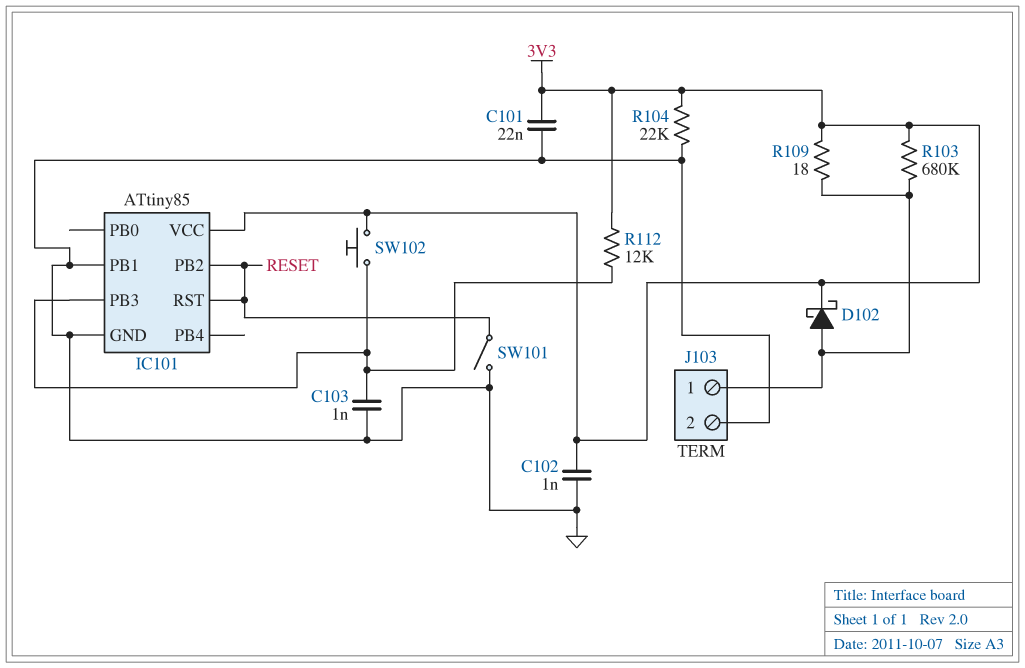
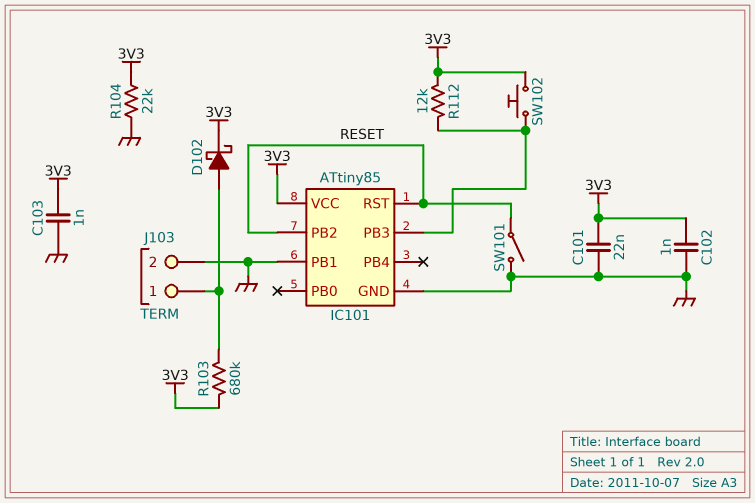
C103: 1nF (GND, IC101/PB3) -> 1nF (3V3, GND)
R109: 18 (3V3, J103/1) -> none

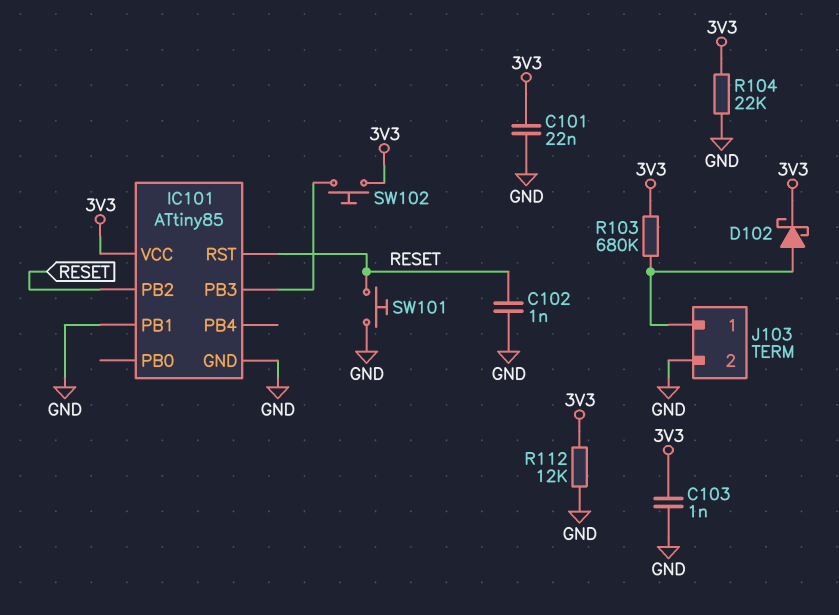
C102: 1nF (3V3, GND) -> 1nF (GND, RESET)
R112: 12k (3V3, IC101/PB3) -> 12k (3V3, GND)
SW101: switch (GND, RESET) -> button (GND, RESET)

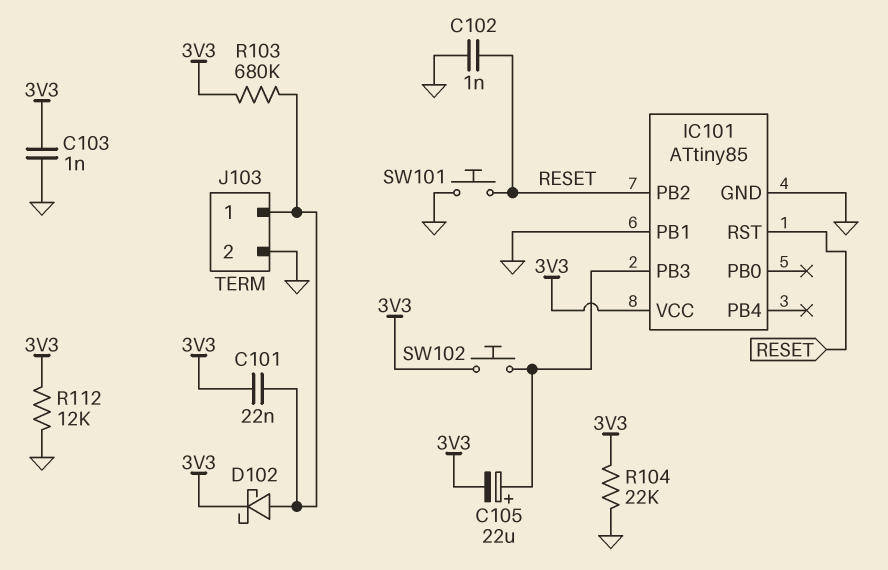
C101: 22nF (3V3, GND) -> 22nF (3V3, J103/1)
C105: none -> 22uF (plus IC101/PB3, minus 3V3)

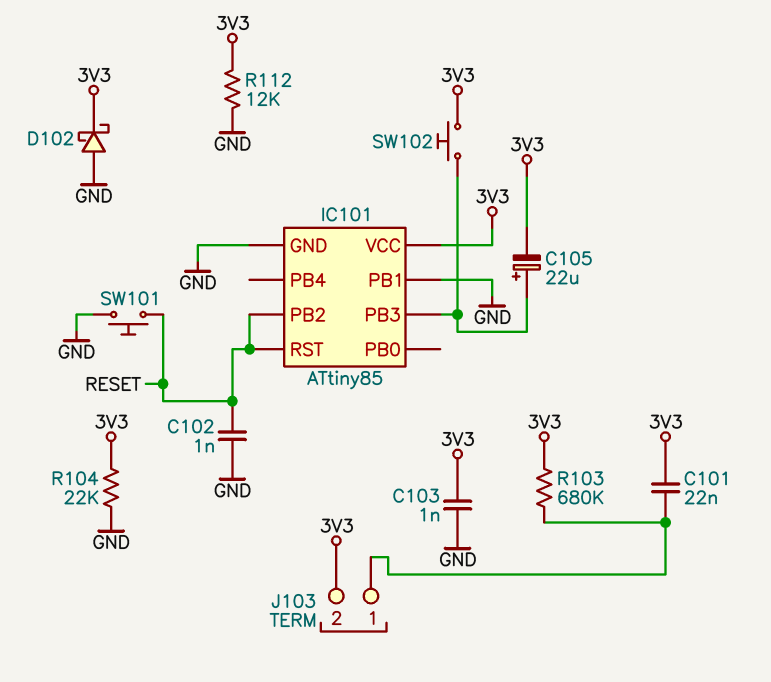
D102: schottky (A J103/1, K 3V3) -> schottky (A GND, K 3V3)
J103 pin 2: GND -> 3V3

